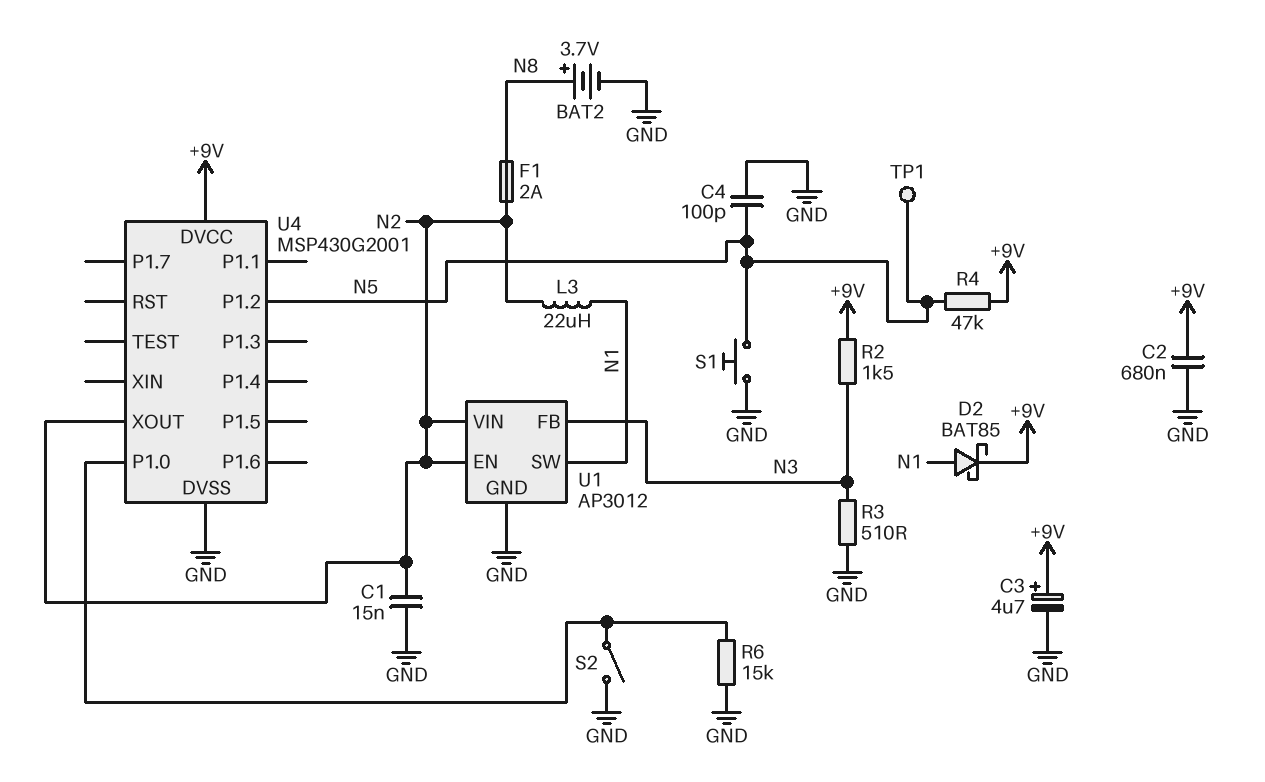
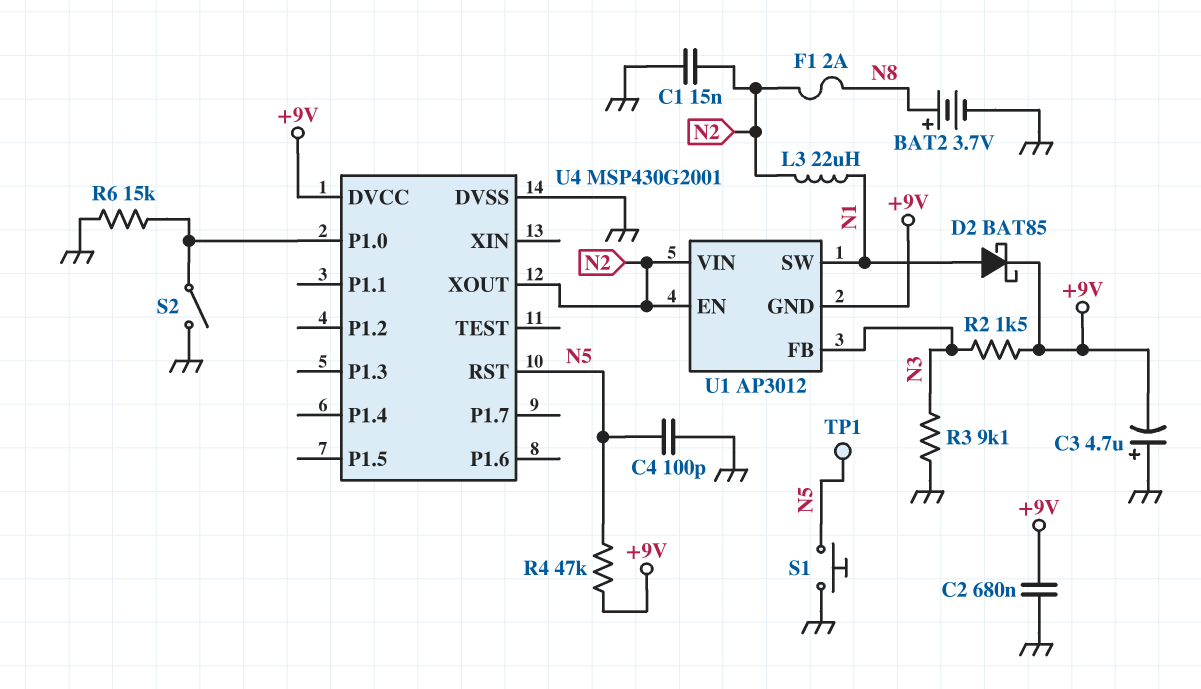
C3: 4.7uF (plus +9V, minus GND) -> 4.7uF (plus GND, minus +9V)
R3: 510 (GND, N3) -> 9.1k (GND, N3)
U1 pin GND: GND -> +9V
U4 pin P1.2: N5 -> none
U4 pin RST: none -> N5

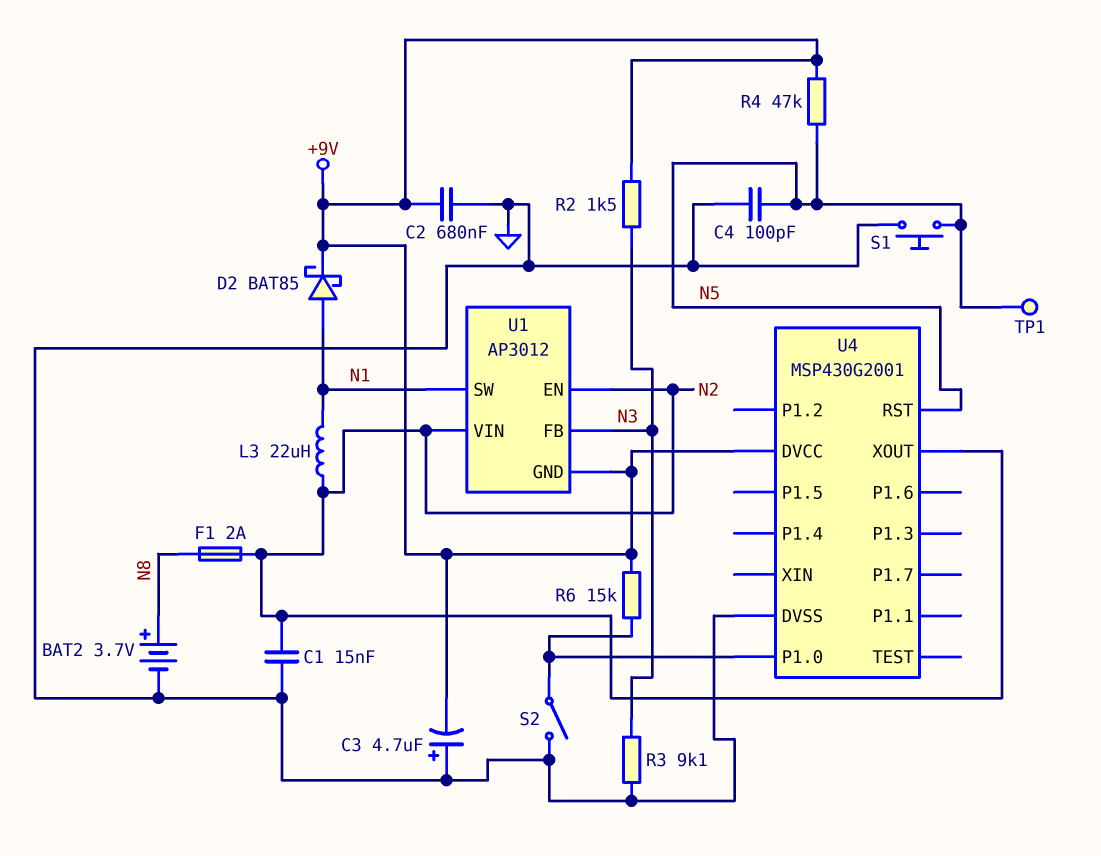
R6: 15k (GND, U4/P1.0) -> 15k (+9V, U4/P1.0)

